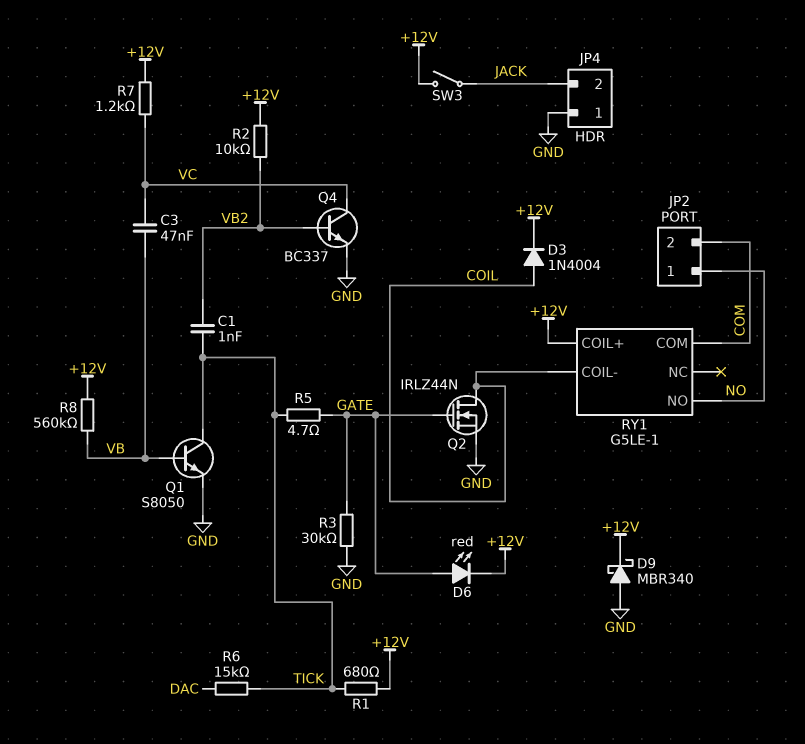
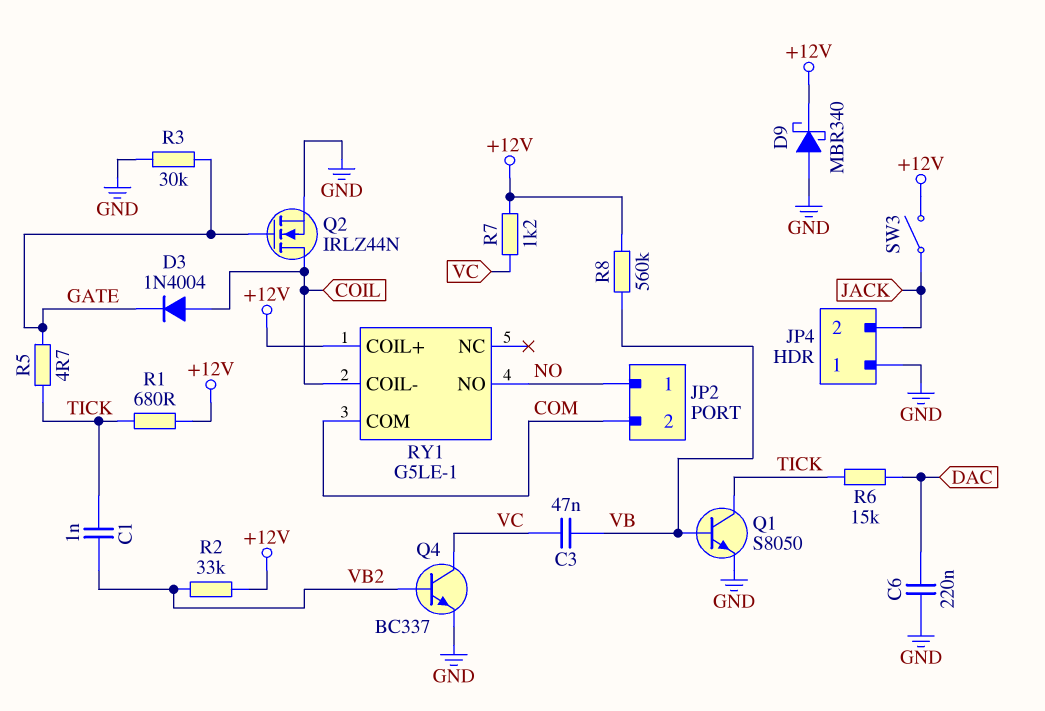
C6: none -> 220nF (DAC, GND)
D3: diode 1N4004 (A COIL, K +12V) -> diode 1N4004 (A COIL, K GATE)
D6: LED red (A GATE, K +12V) -> none
R2: 10k (+12V, VB2) -> 33k (+12V, VB2)

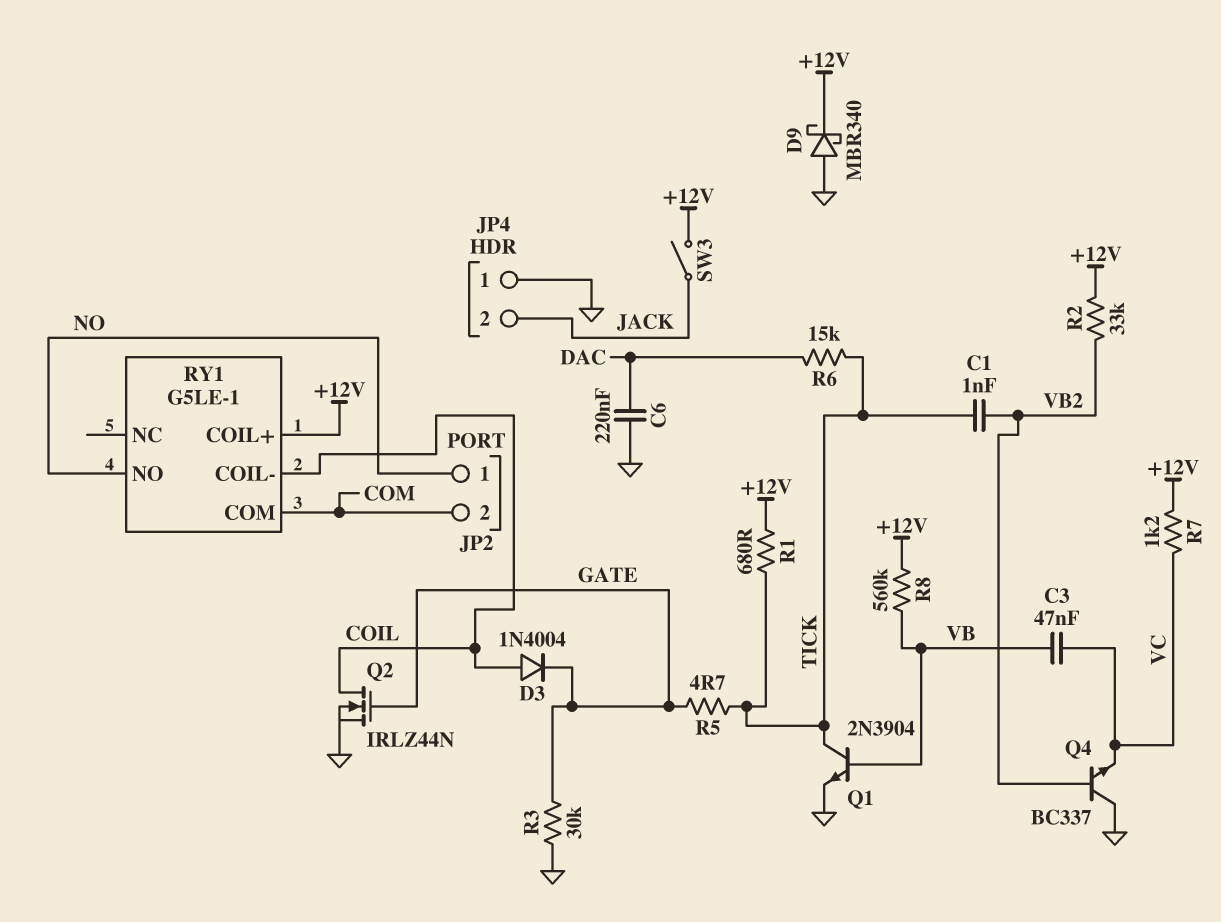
Q1: NPN S8050 (B VB, C TICK, E GND) -> NPN 2N3904 (B VB, C TICK, E GND)
Q4: NPN BC337 (B VB2, C VC, E GND) -> NPN BC337 (B VB2, C GND, E VC)

